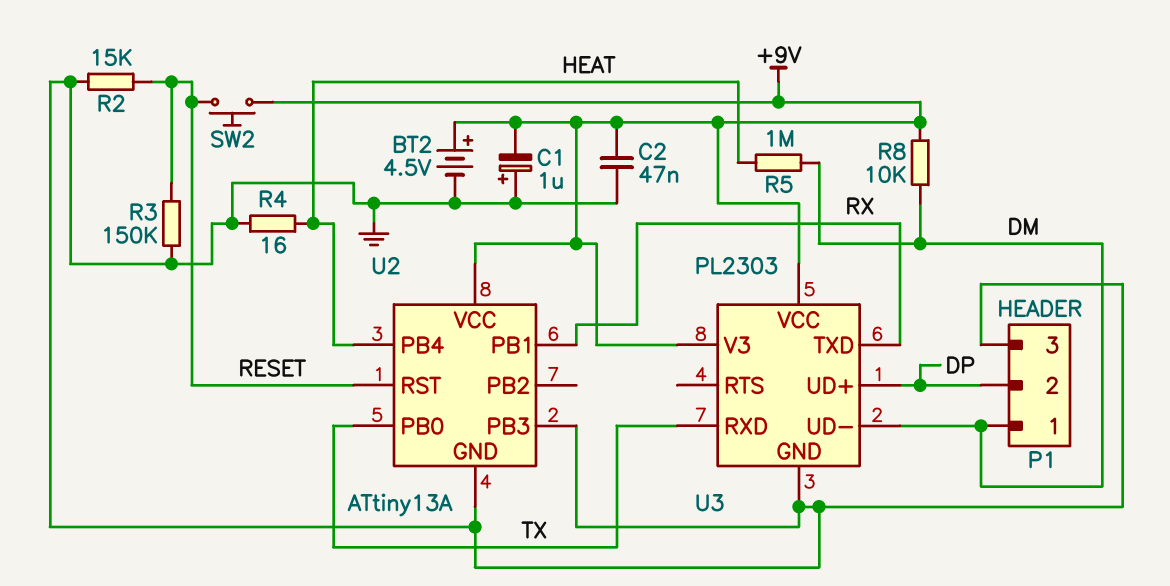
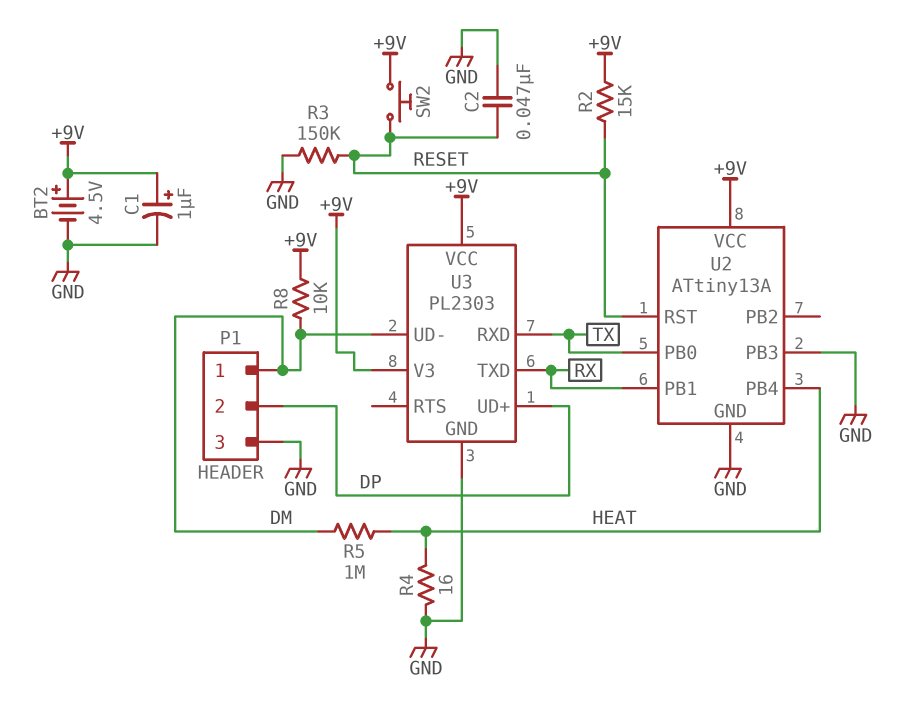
C1: 1uF (plus GND, minus +9V) -> 1uF (plus +9V, minus GND)
C2: 47nF (+9V, GND) -> 47nF (GND, RESET)
R2: 15k (GND, RESET) -> 15k (+9V, RESET)

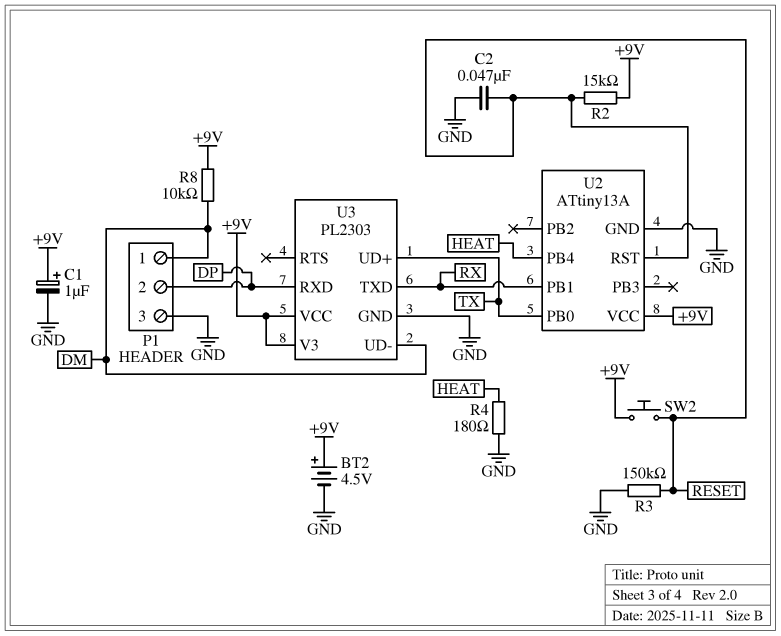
R4: 16 (GND, HEAT) -> 180 (GND, HEAT)
R5: 1M (DM, HEAT) -> none
U2 pin PB3: GND -> none
U3 pin RXD: TX -> DP
U3 pin UD+: DP -> TX

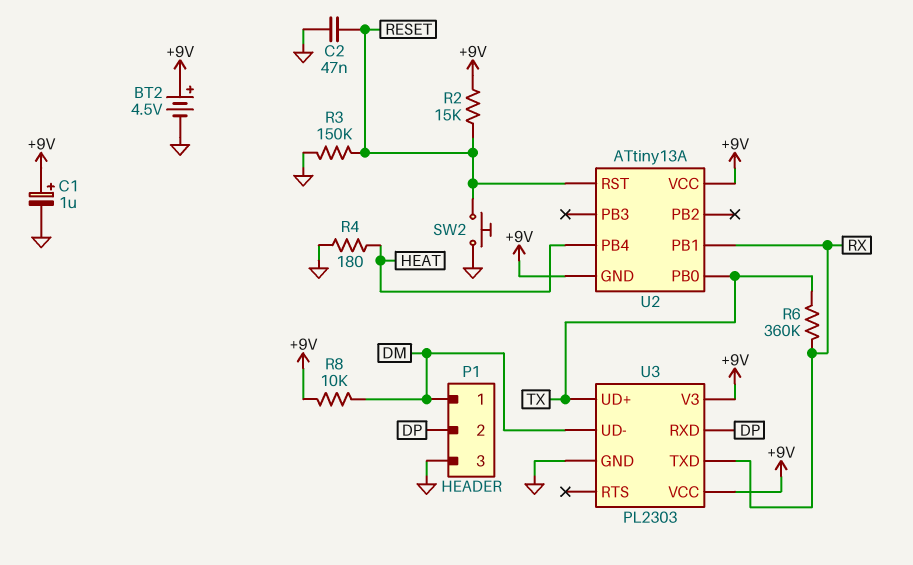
R6: none -> 360k (RX, TX)
SW2: button (+9V, RESET) -> button (GND, RESET)
U2 pin GND: GND -> +9V

